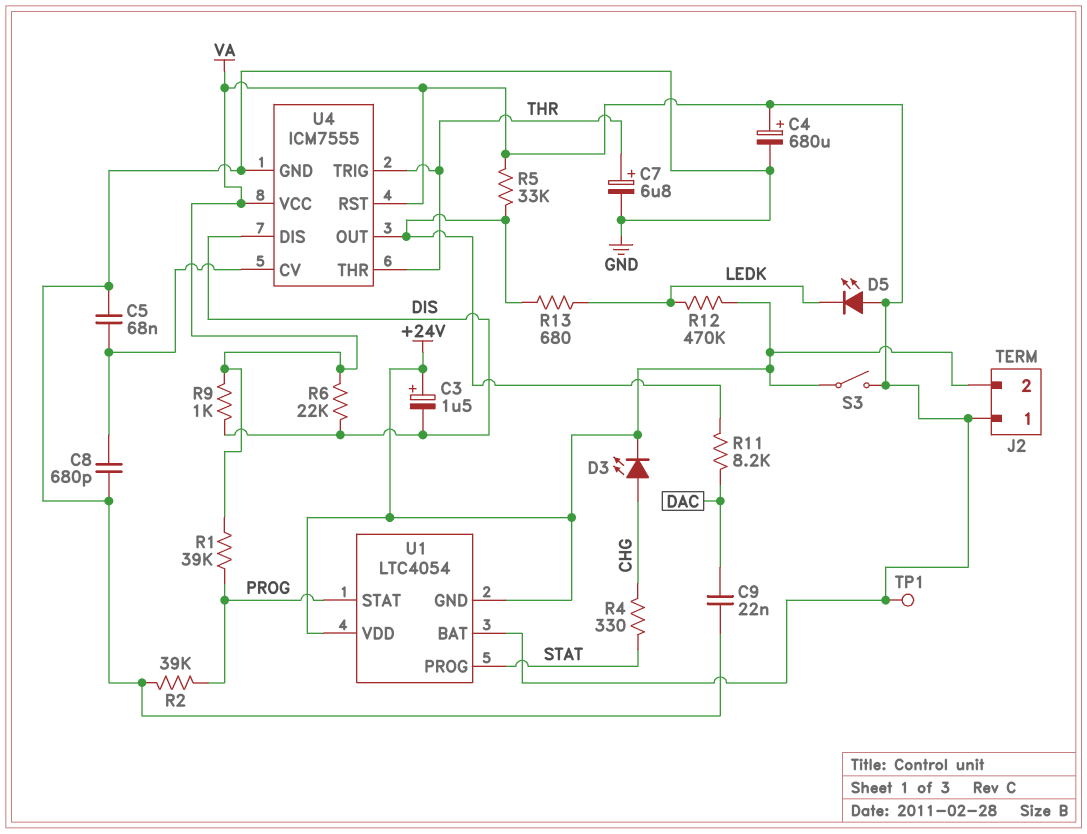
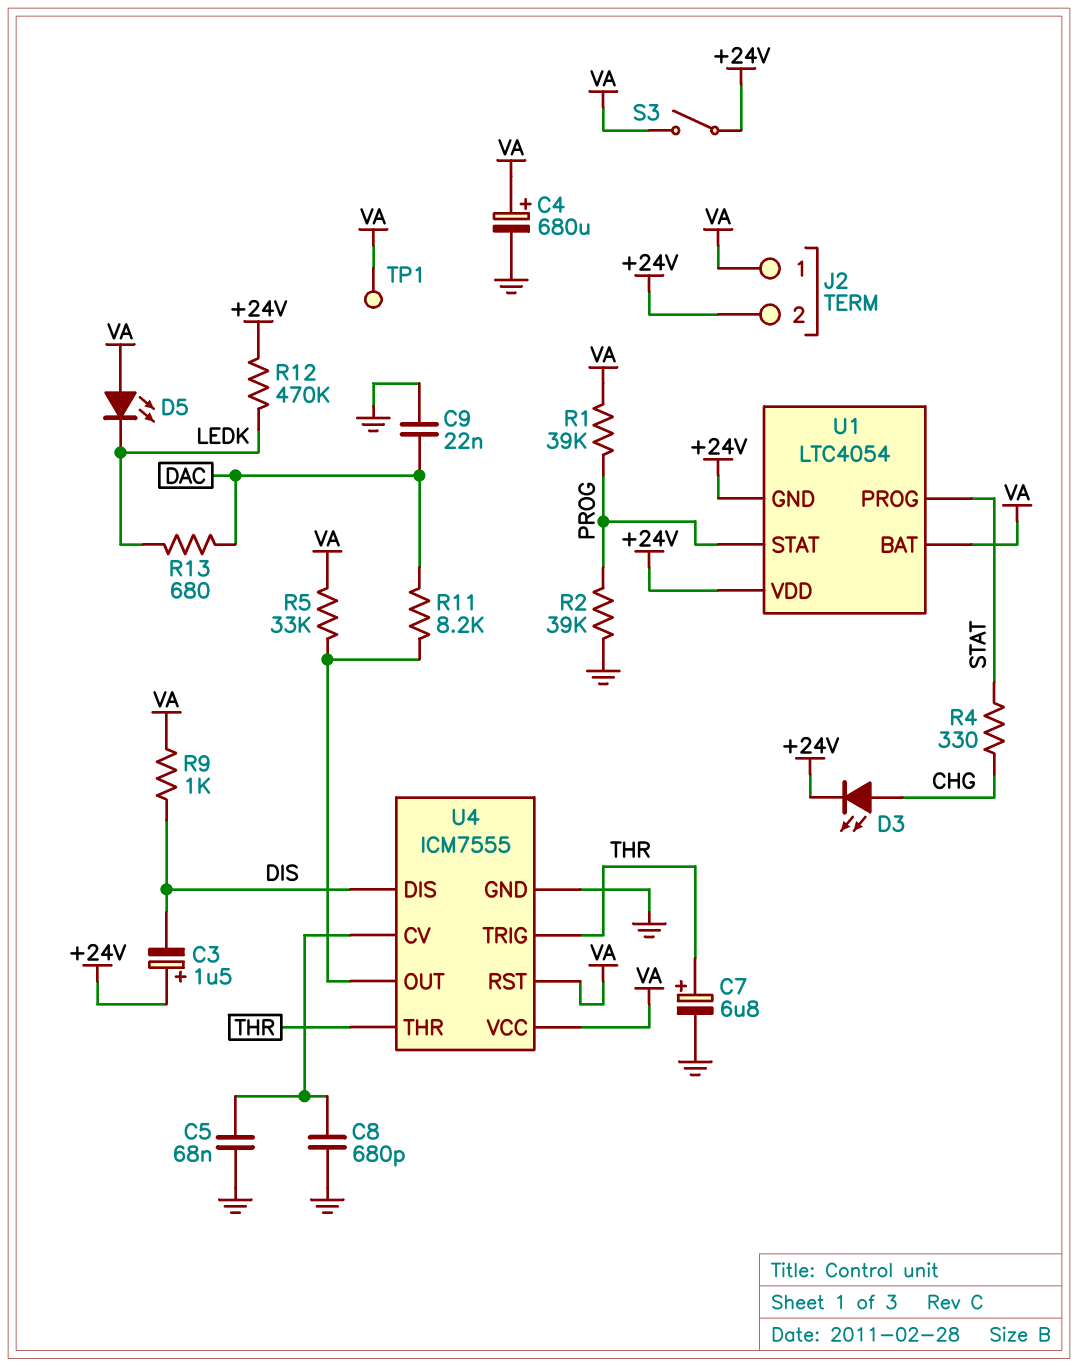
R6: 22k (DIS, VA) -> none
R13: 680 (LEDK, U4/OUT) -> 680 (DAC, LEDK)

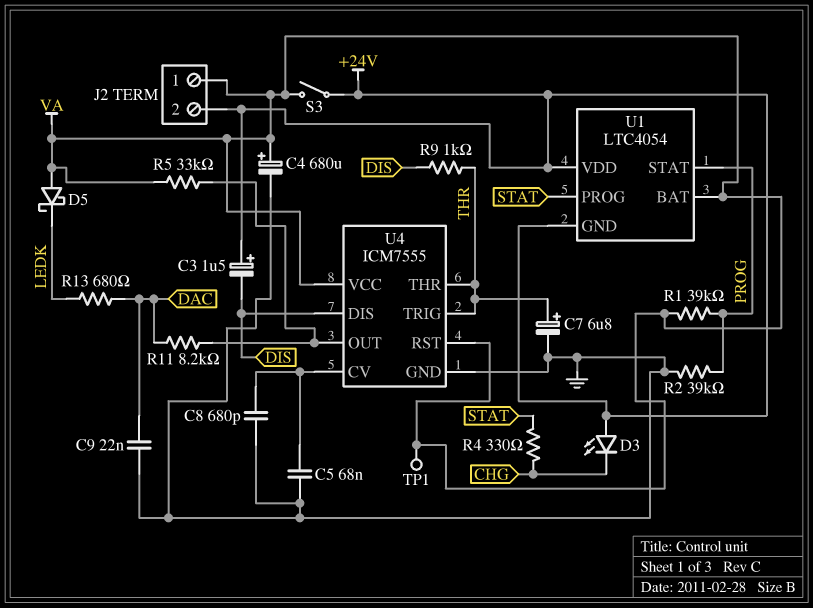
D3: LED (A CHG, K +24V) -> LED (A +24V, K CHG)
D5: LED (A VA, K LEDK) -> schottky (A VA, K LEDK)
R9: 1k (DIS, VA) -> 1k (DIS, THR)
R12: 470k (+24V, LEDK) -> none

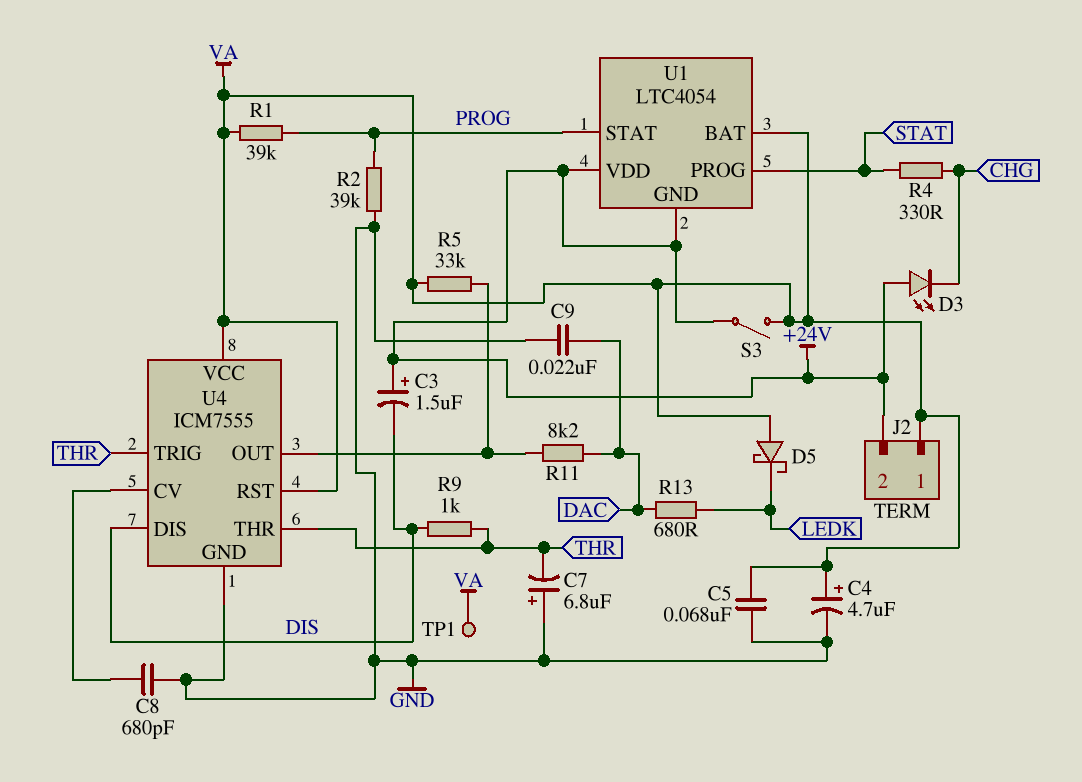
C4: 680uF (plus VA, minus GND) -> 4.7uF (plus VA, minus GND)
C5: 68nF (GND, U4/CV) -> 68nF (GND, VA)
C7: 6.8uF (plus THR, minus GND) -> 6.8uF (plus GND, minus THR)

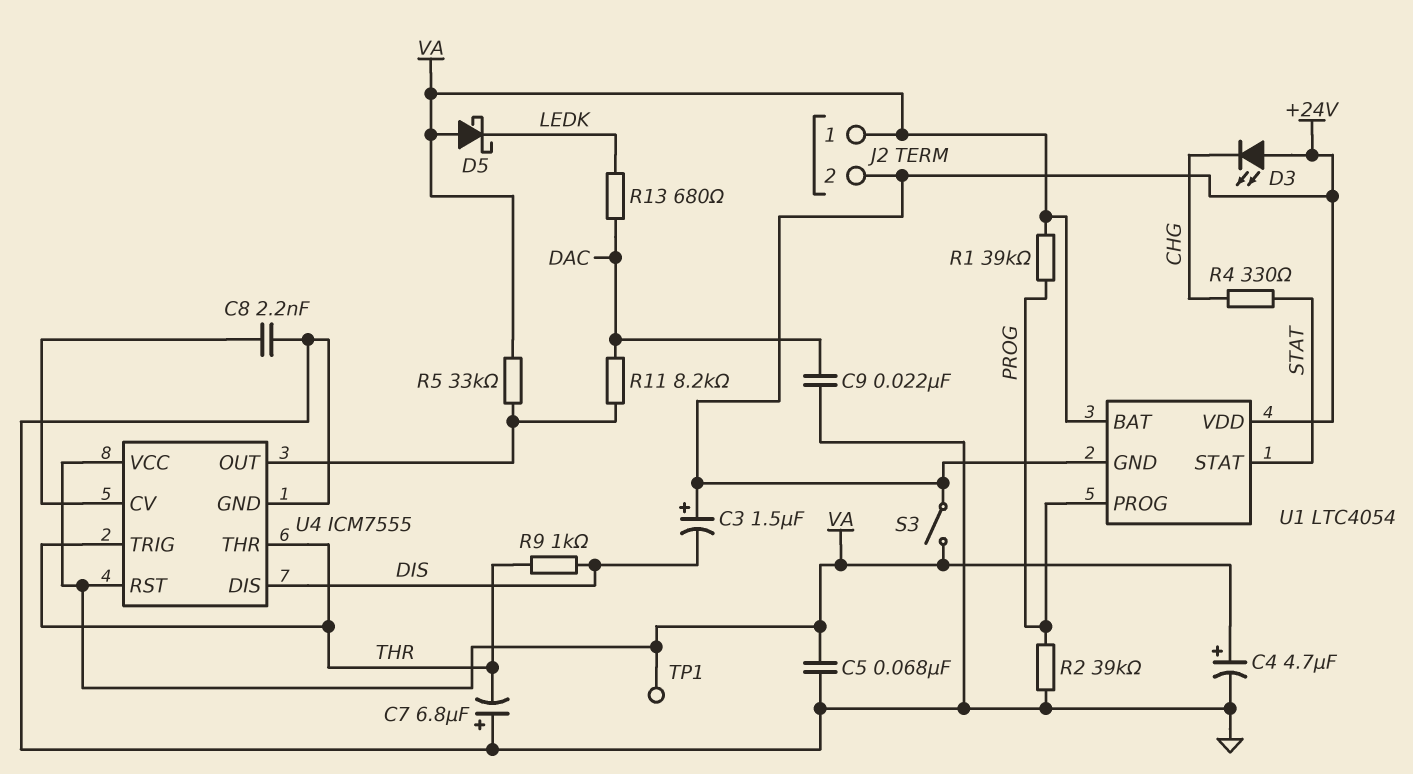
C8: 680pF (GND, U4/CV) -> 2.2nF (GND, U4/CV)
U1 pin PROG: STAT -> PROG
U1 pin STAT: PROG -> STAT

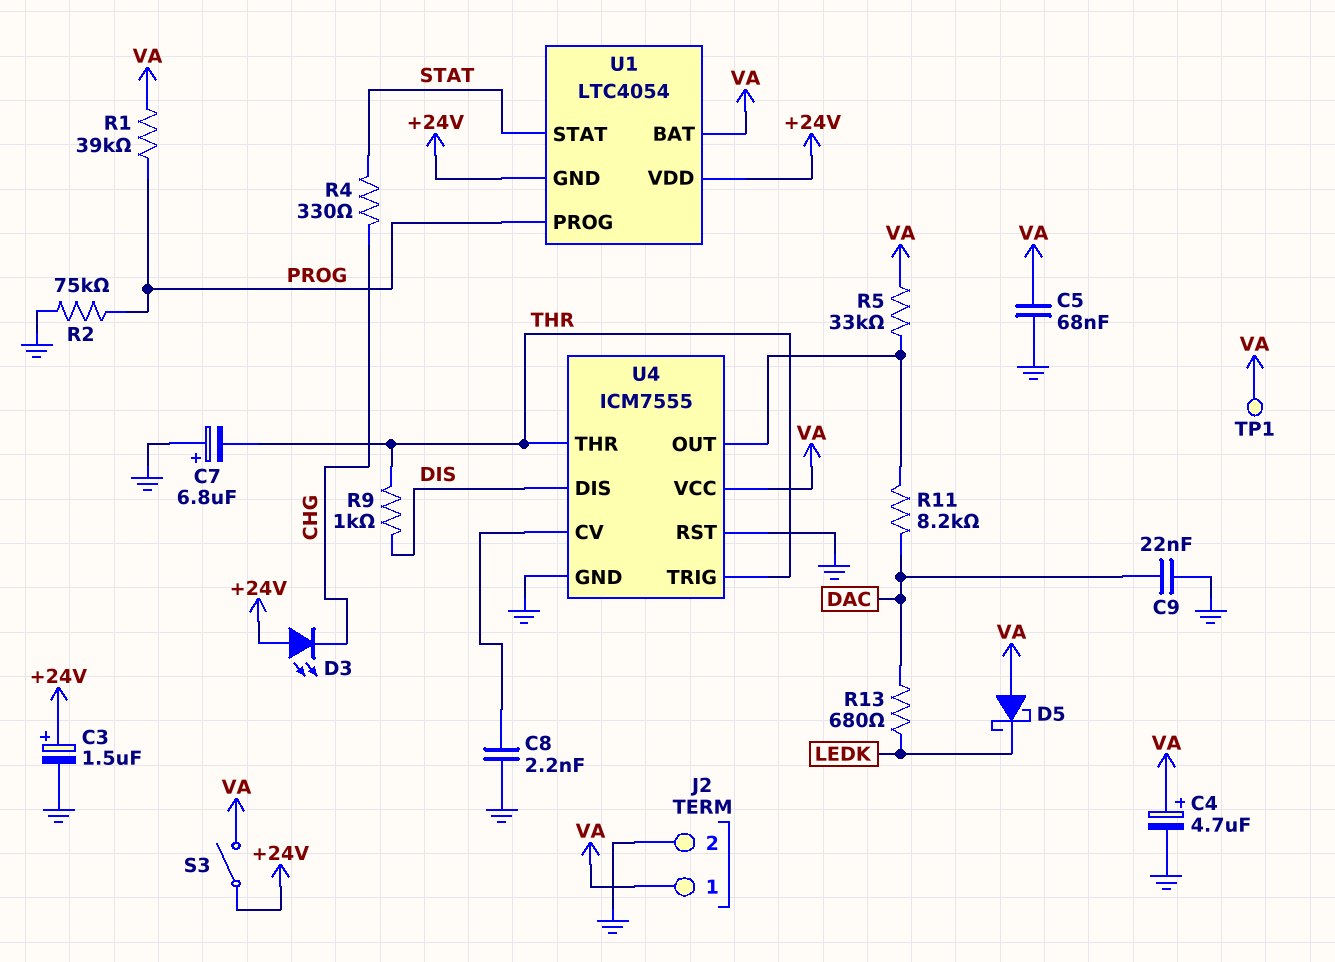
C3: 1.5uF (plus +24V, minus DIS) -> 1.5uF (plus +24V, minus GND)
J2 pin 2: +24V -> GND
R2: 39k (GND, PROG) -> 75k (GND, PROG)
U4 pin RST: VA -> GND

